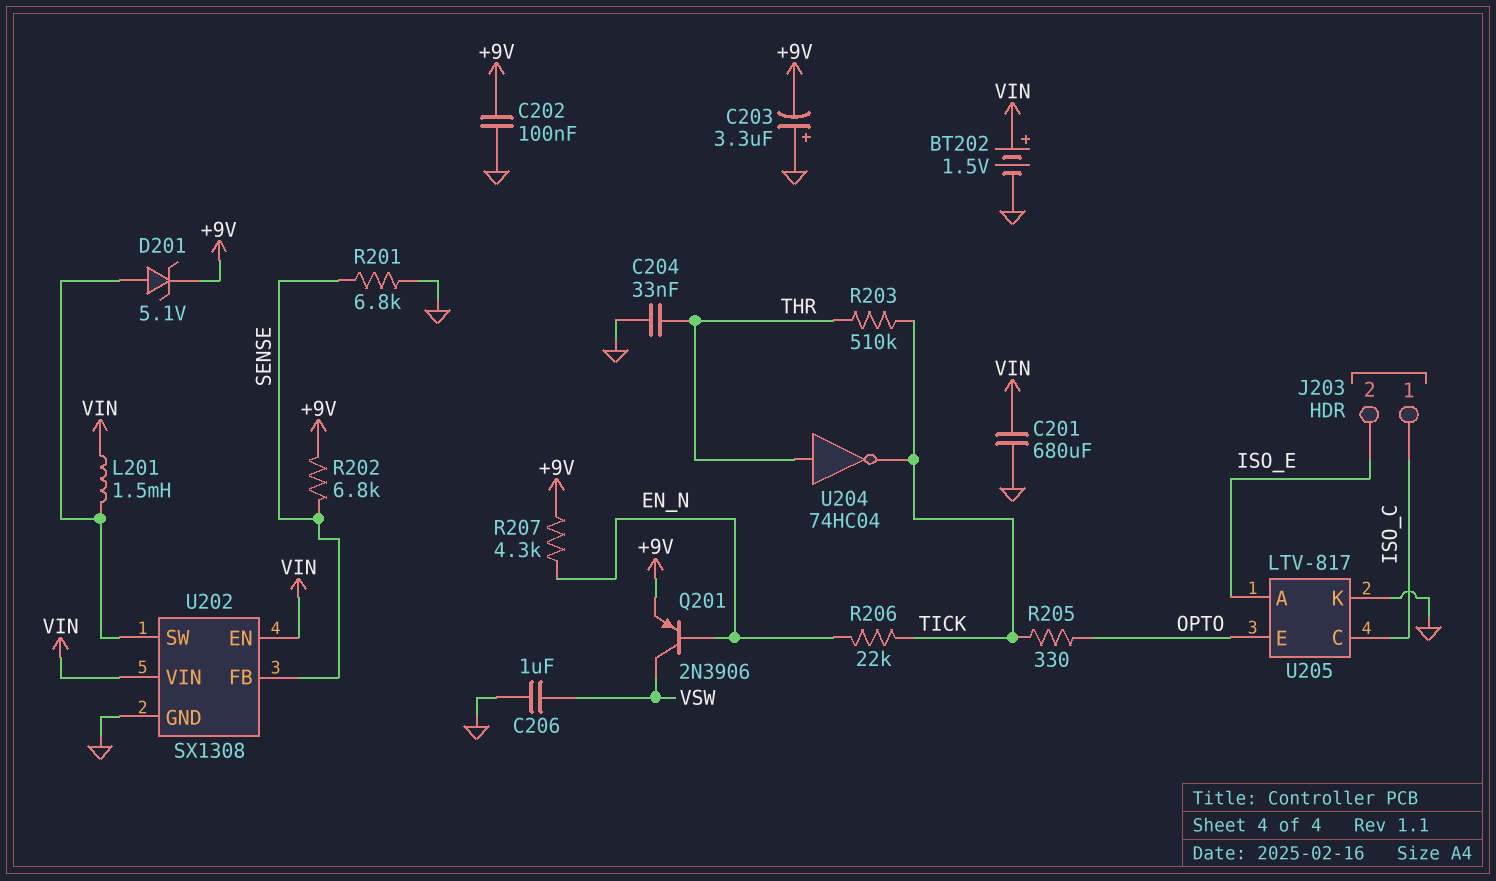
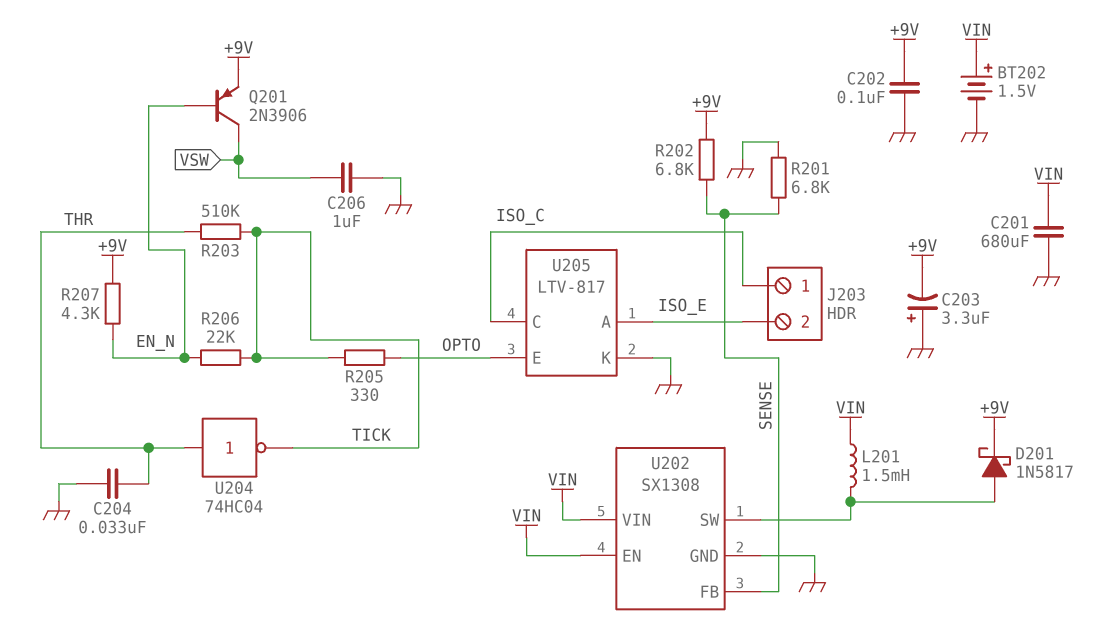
D201: zener 5.1V (A U202/SW, K +9V) -> schottky 1N5817 (A U202/SW, K +9V)

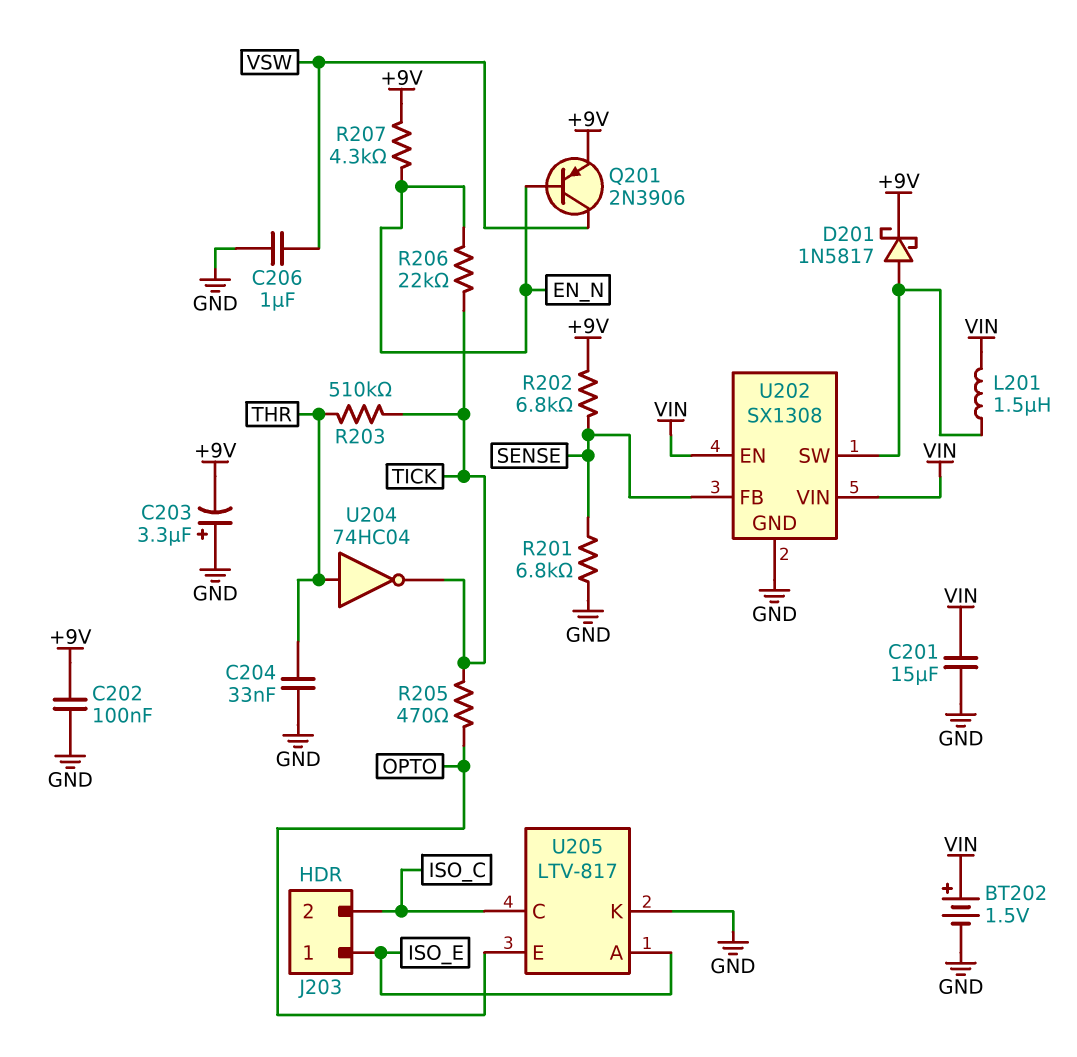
C201: 680uF (GND, VIN) -> 15uF (GND, VIN)
J203 pin 1: ISO_C -> ISO_E
J203 pin 2: ISO_E -> ISO_C
L201: 1.5mH (U202/SW, VIN) -> 1.5uH (U202/SW, VIN)
R205: 330 (OPTO, TICK) -> 470 (OPTO, TICK)

